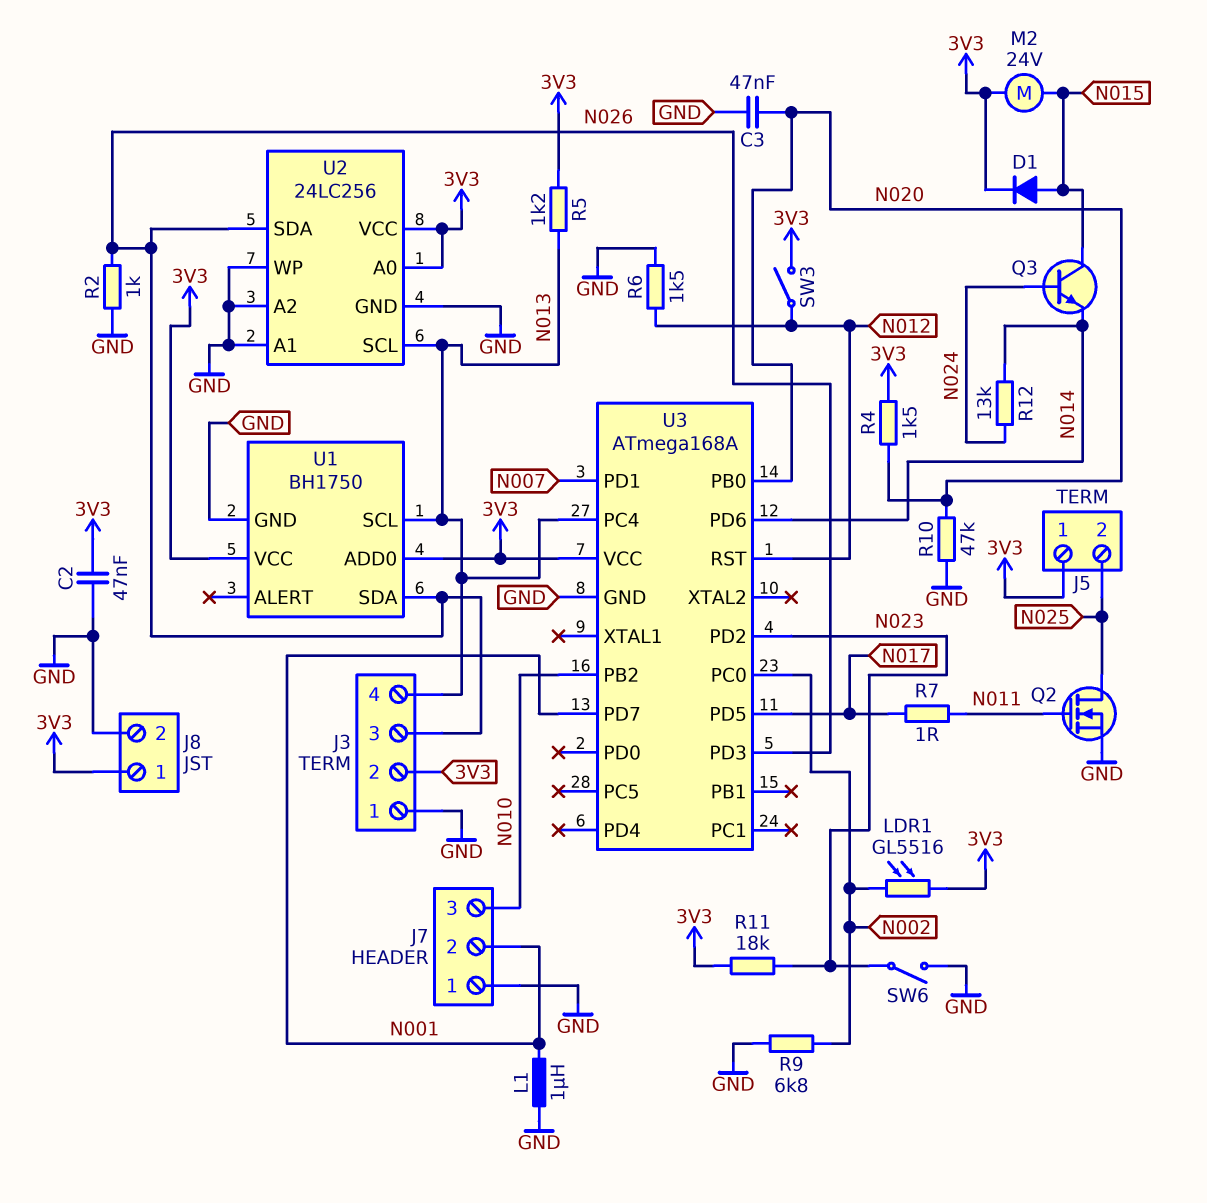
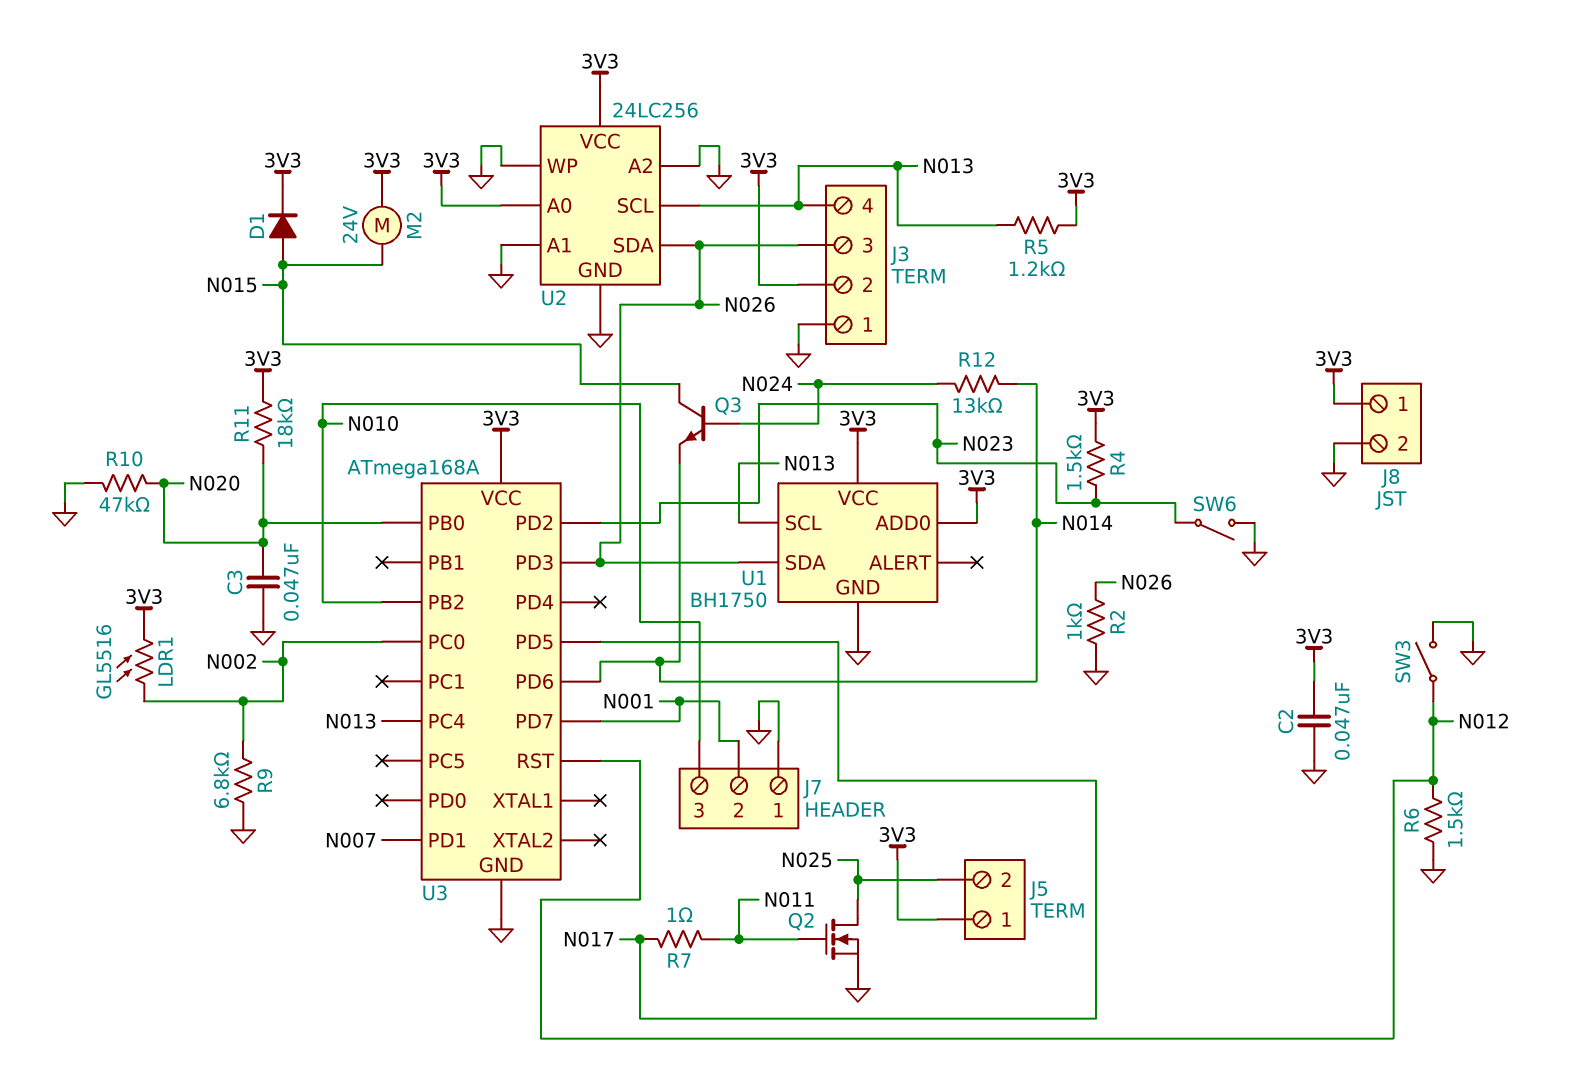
L1: 1uH (GND, N001) -> none
R4: 1.5k (3V3, N020) -> 1.5k (3V3, N023)
R11: 18k (3V3, N023) -> 18k (3V3, N020)
SW3: switch (3V3, N012) -> switch (GND, N012)

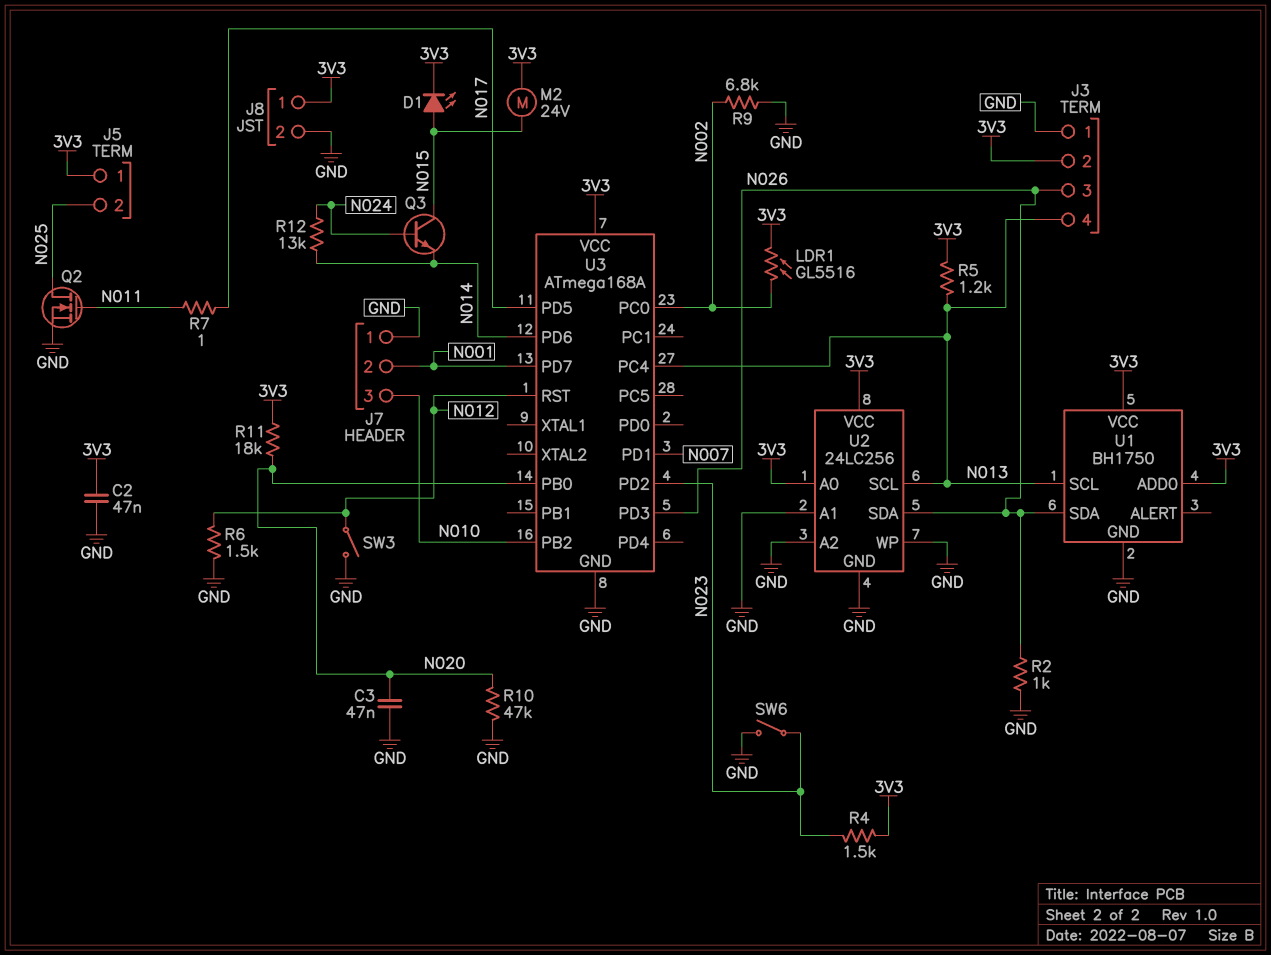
D1: diode (A N015, K 3V3) -> LED (A N015, K 3V3)

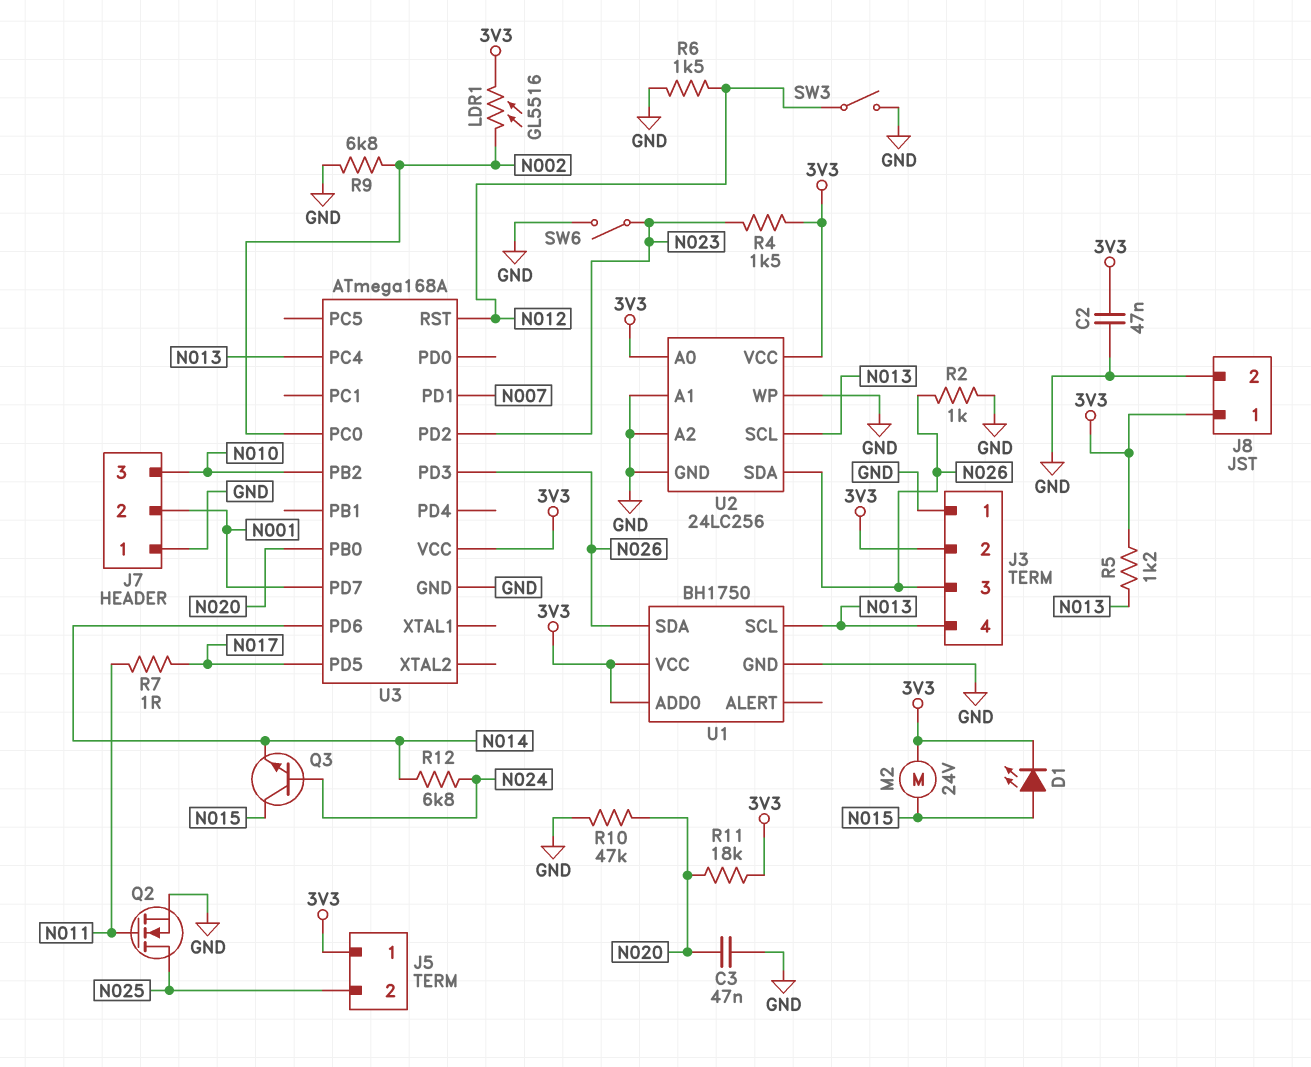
R12: 13k (N014, N024) -> 6.8k (N014, N024)

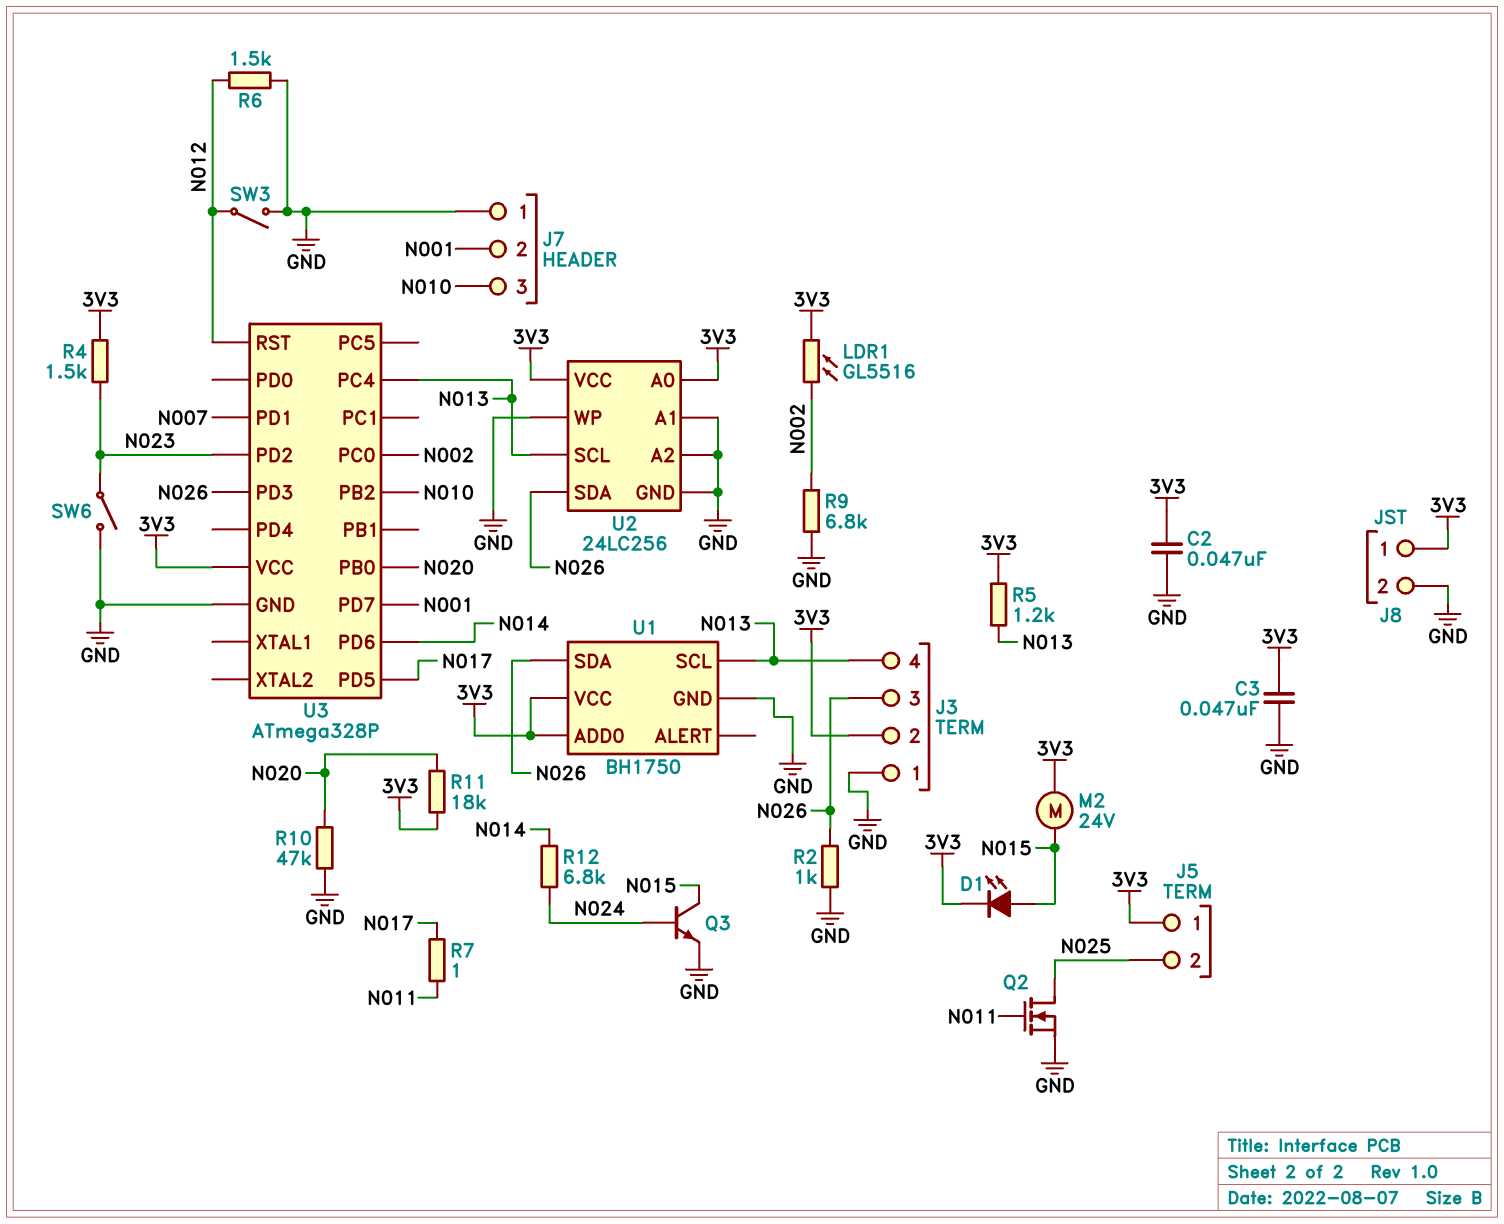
C3: 47nF (GND, N020) -> 47nF (3V3, GND)
Q3: NPN (B N024, C N015, E N014) -> NPN (B N024, C N015, E GND)
U3: ATmega168A -> ATmega328P

